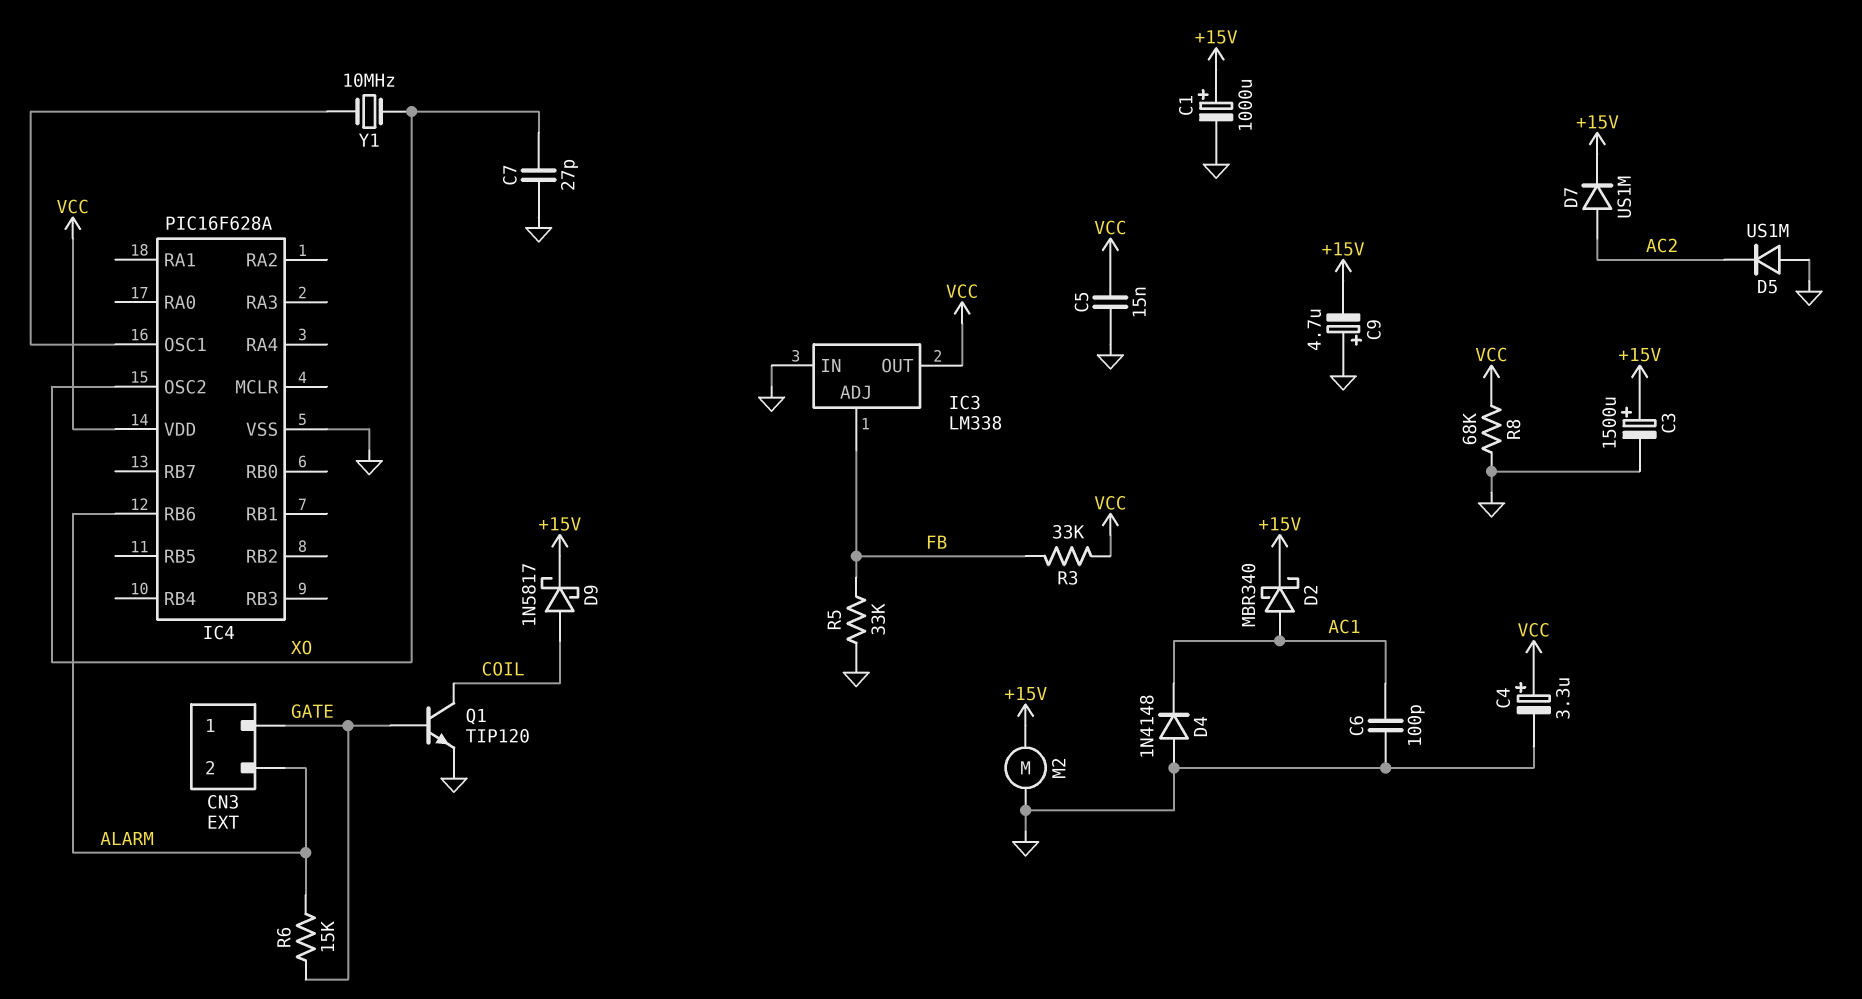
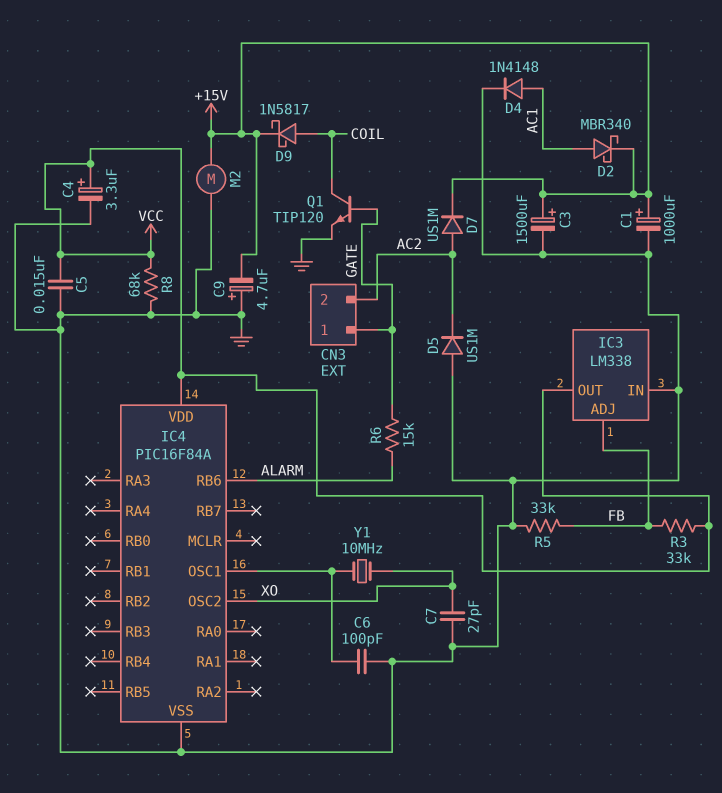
C6: 100pF (AC1, GND) -> 100pF (GND, IC4/OSC1)
CN3 pin 2: ALARM -> AC2
D4: diode 1N4148 (A GND, K AC1) -> diode 1N4148 (A AC1, K GND)
IC4: PIC16F628A -> PIC16F84A

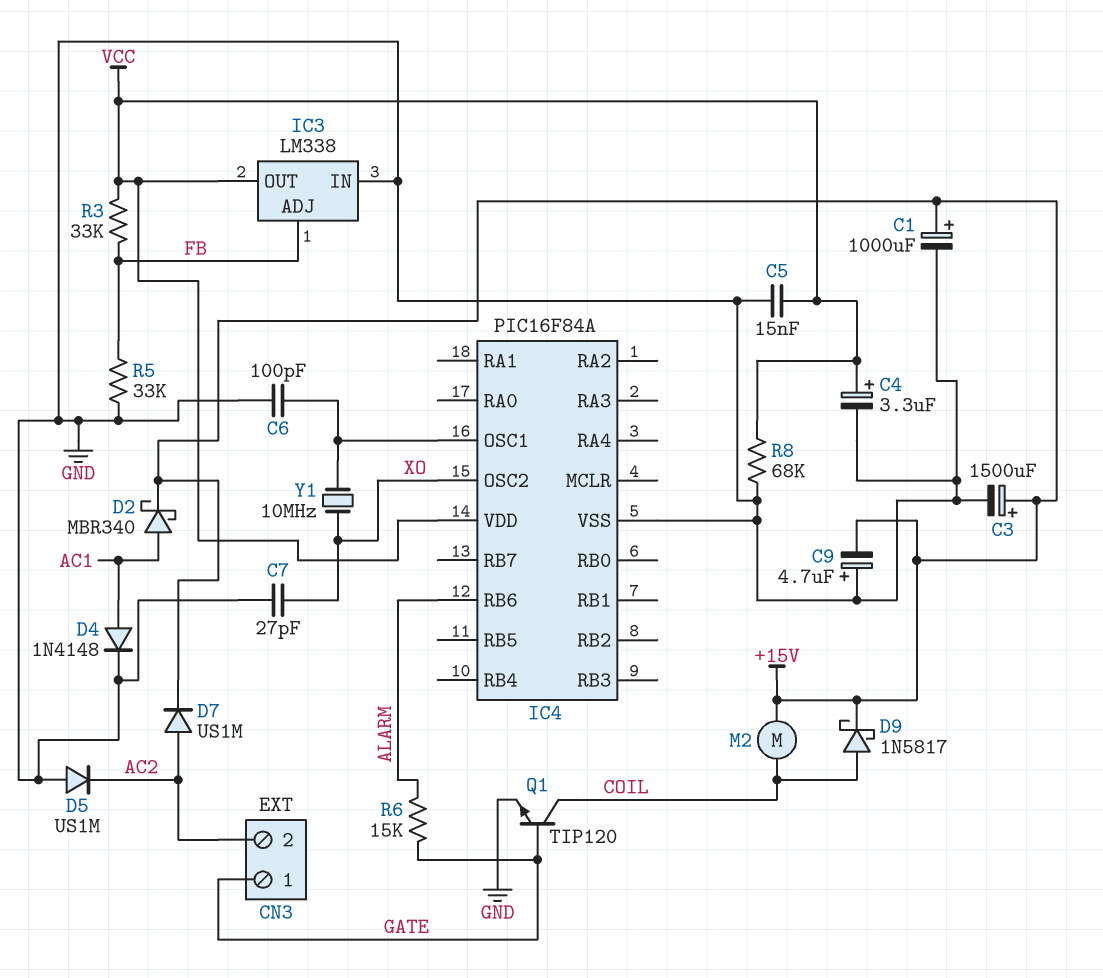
M2: motor (+15V, GND) -> motor (+15V, COIL)

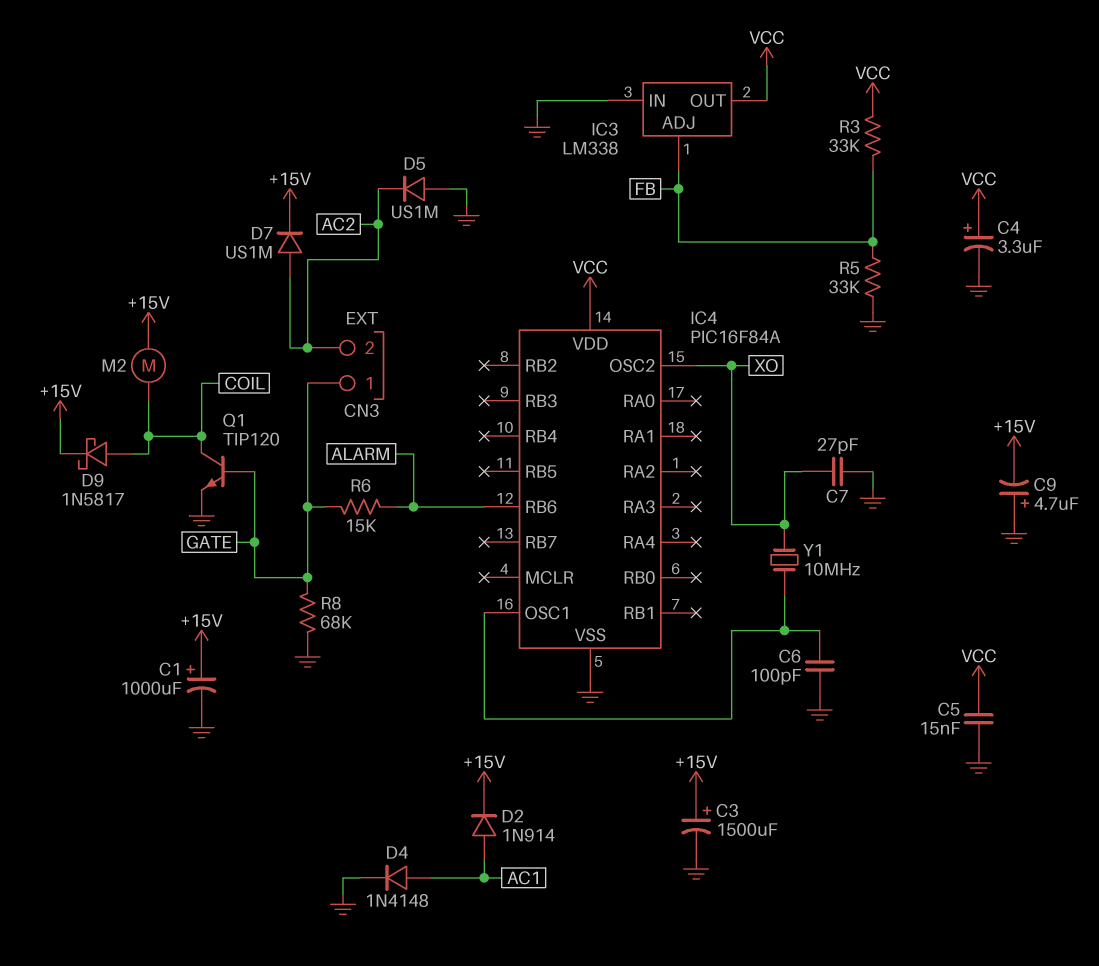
D2: schottky MBR340 (A AC1, K +15V) -> diode 1N914 (A AC1, K +15V)
R8: 68k (GND, VCC) -> 68k (GATE, GND)

